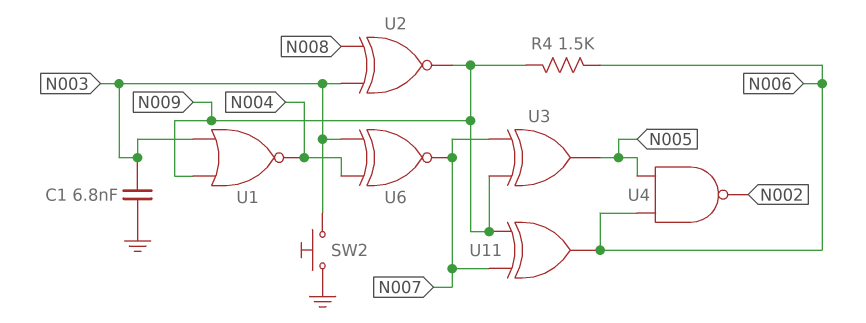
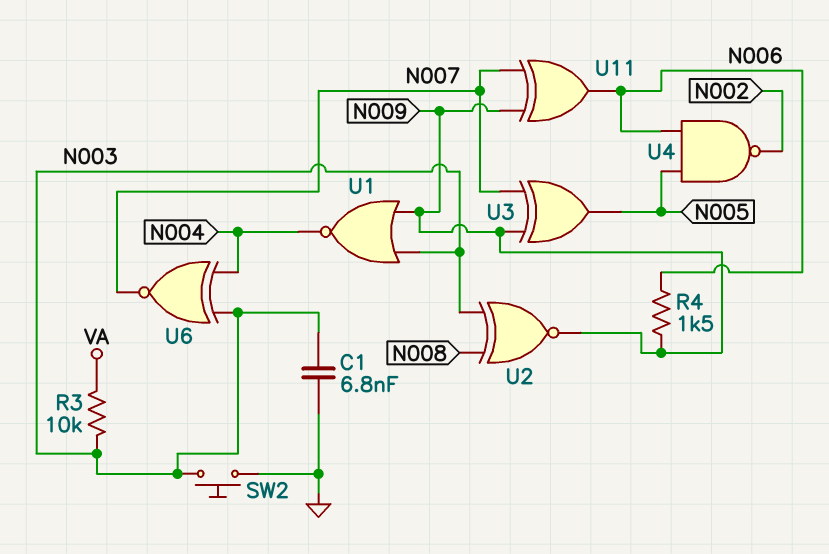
R3: none -> 10k (N003, VA)

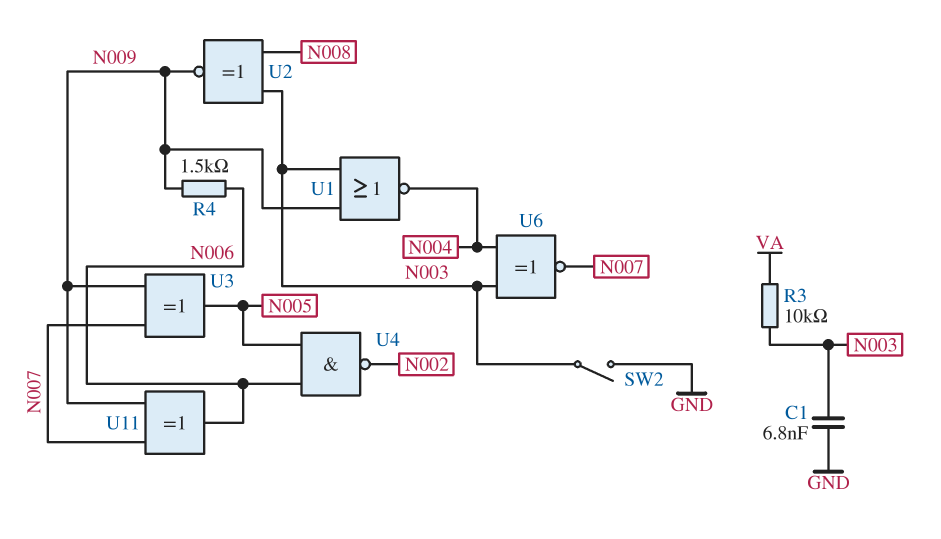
SW2: button (GND, N003) -> switch (GND, N003)

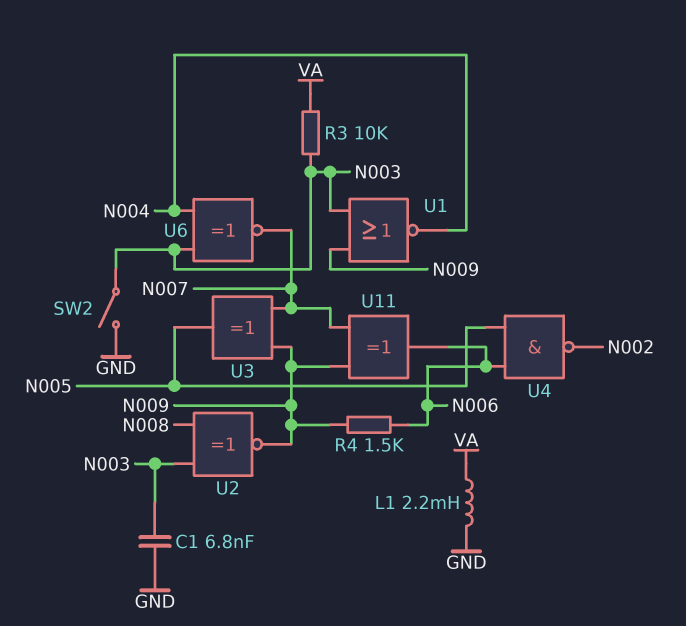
L1: none -> 2.2mH (GND, VA)

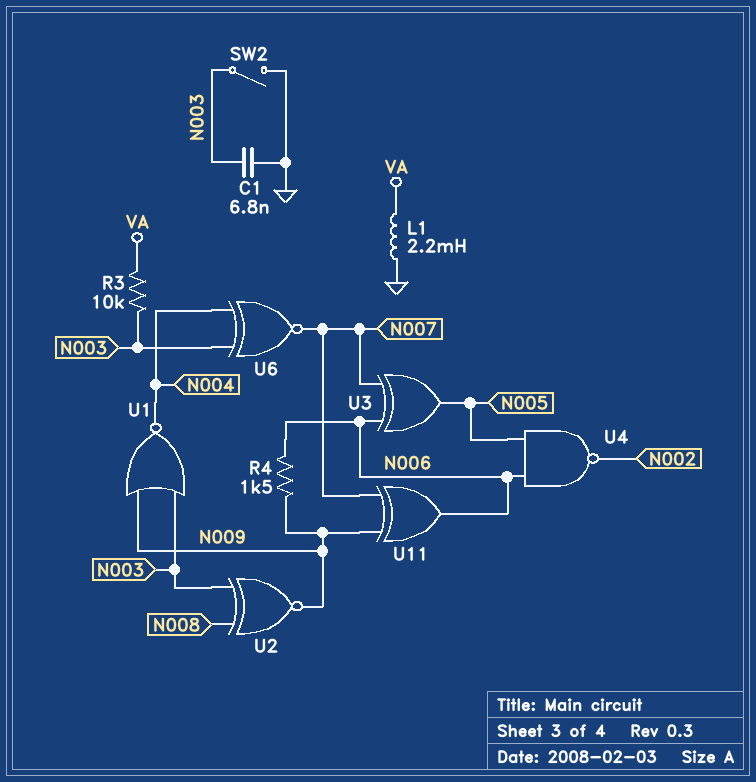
U3: XOR (in N007, in N009, out N005) -> XOR (in N006, in N007, out N005)

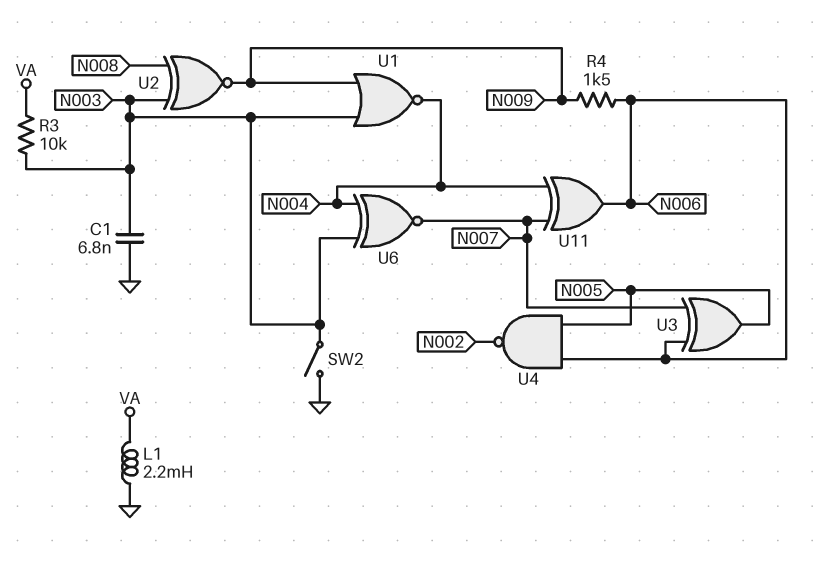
U11: XOR (in N007, in N009, out N006) -> XOR (in N004, in N007, out N006)

